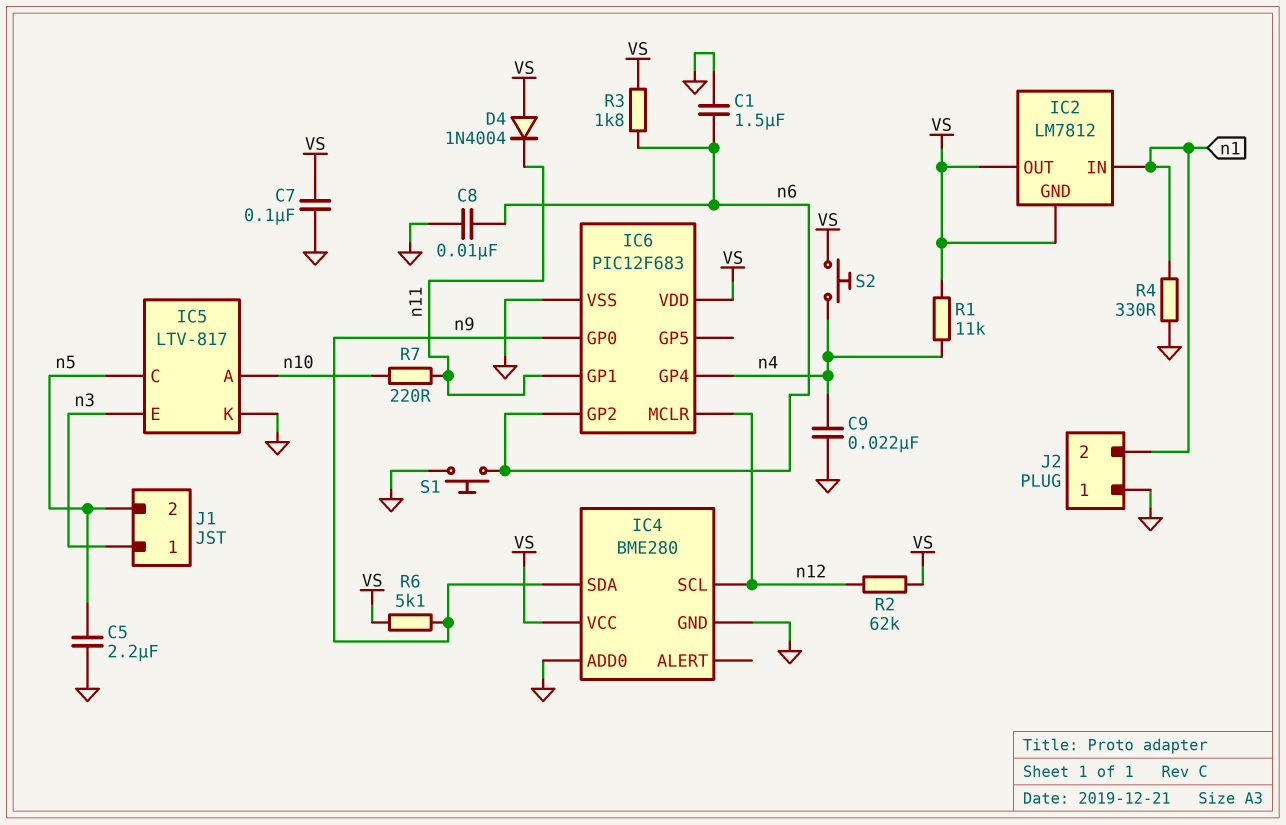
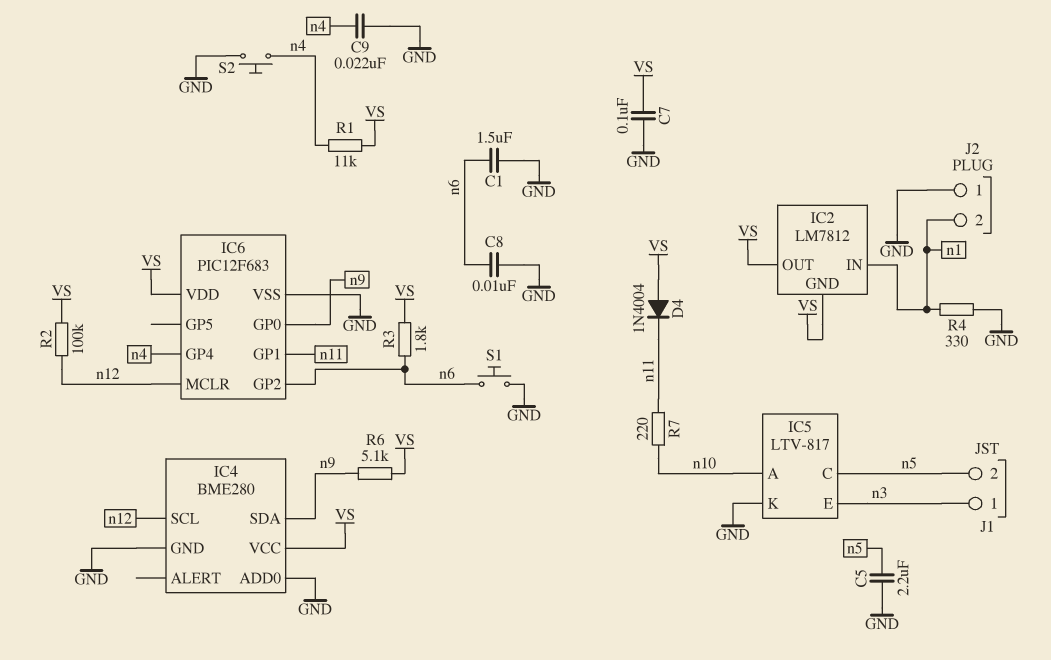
R2: 62k (VS, n12) -> 100k (VS, n12)
S2: button (VS, n4) -> button (GND, n4)

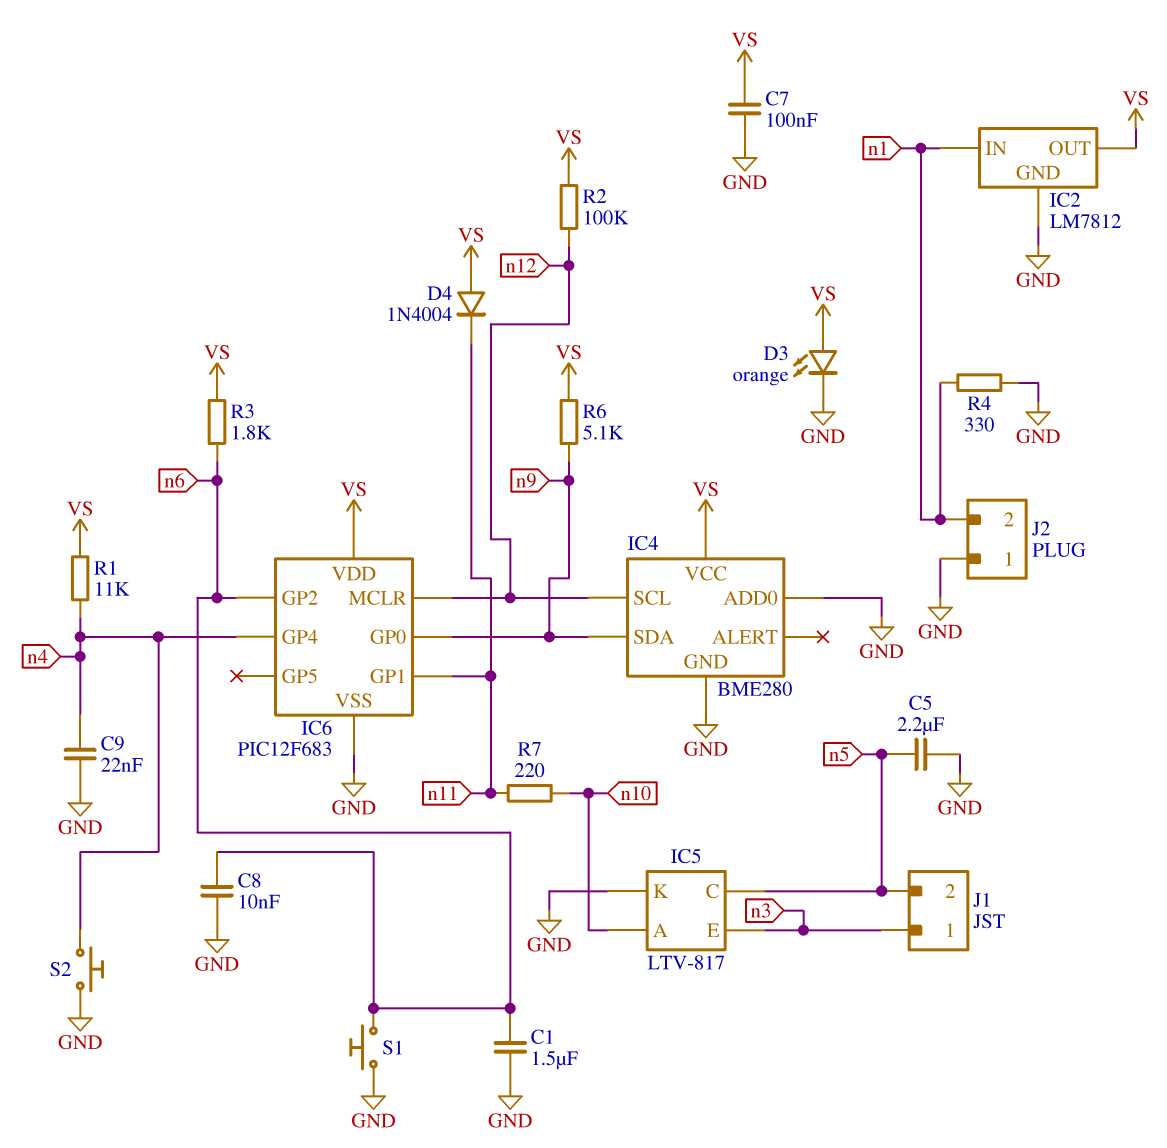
D3: none -> LED orange (A VS, K GND)
IC2 pin GND: VS -> GND

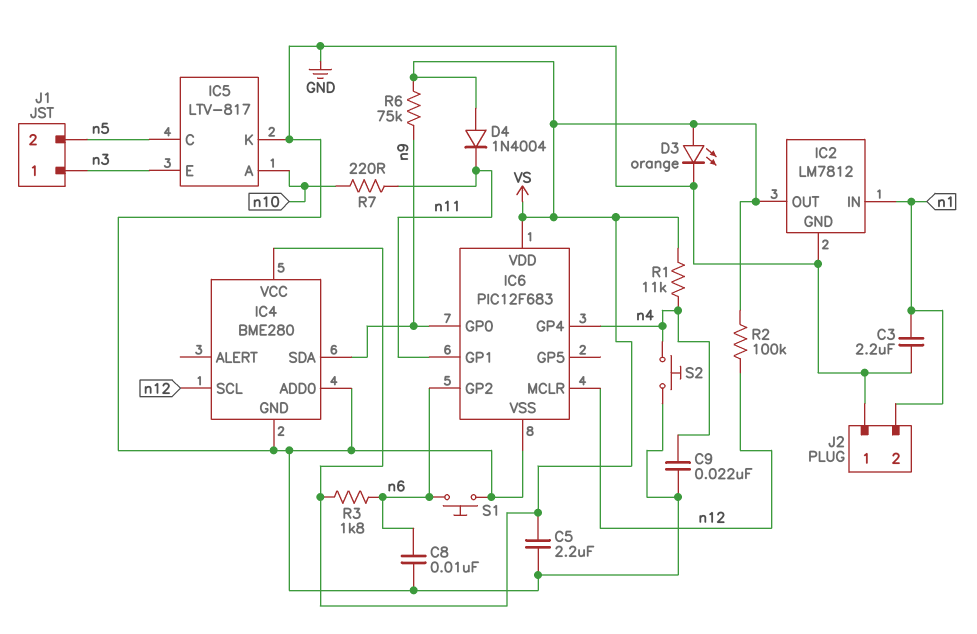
C1: 1.5uF (GND, n6) -> none
C3: none -> 2.2uF (GND, n1)
C5: 2.2uF (GND, n5) -> 2.2uF (GND, VS)
C7: 100nF (GND, VS) -> none
R4: 330 (GND, n1) -> none
R6: 5.1k (VS, n9) -> 75k (VS, n9)

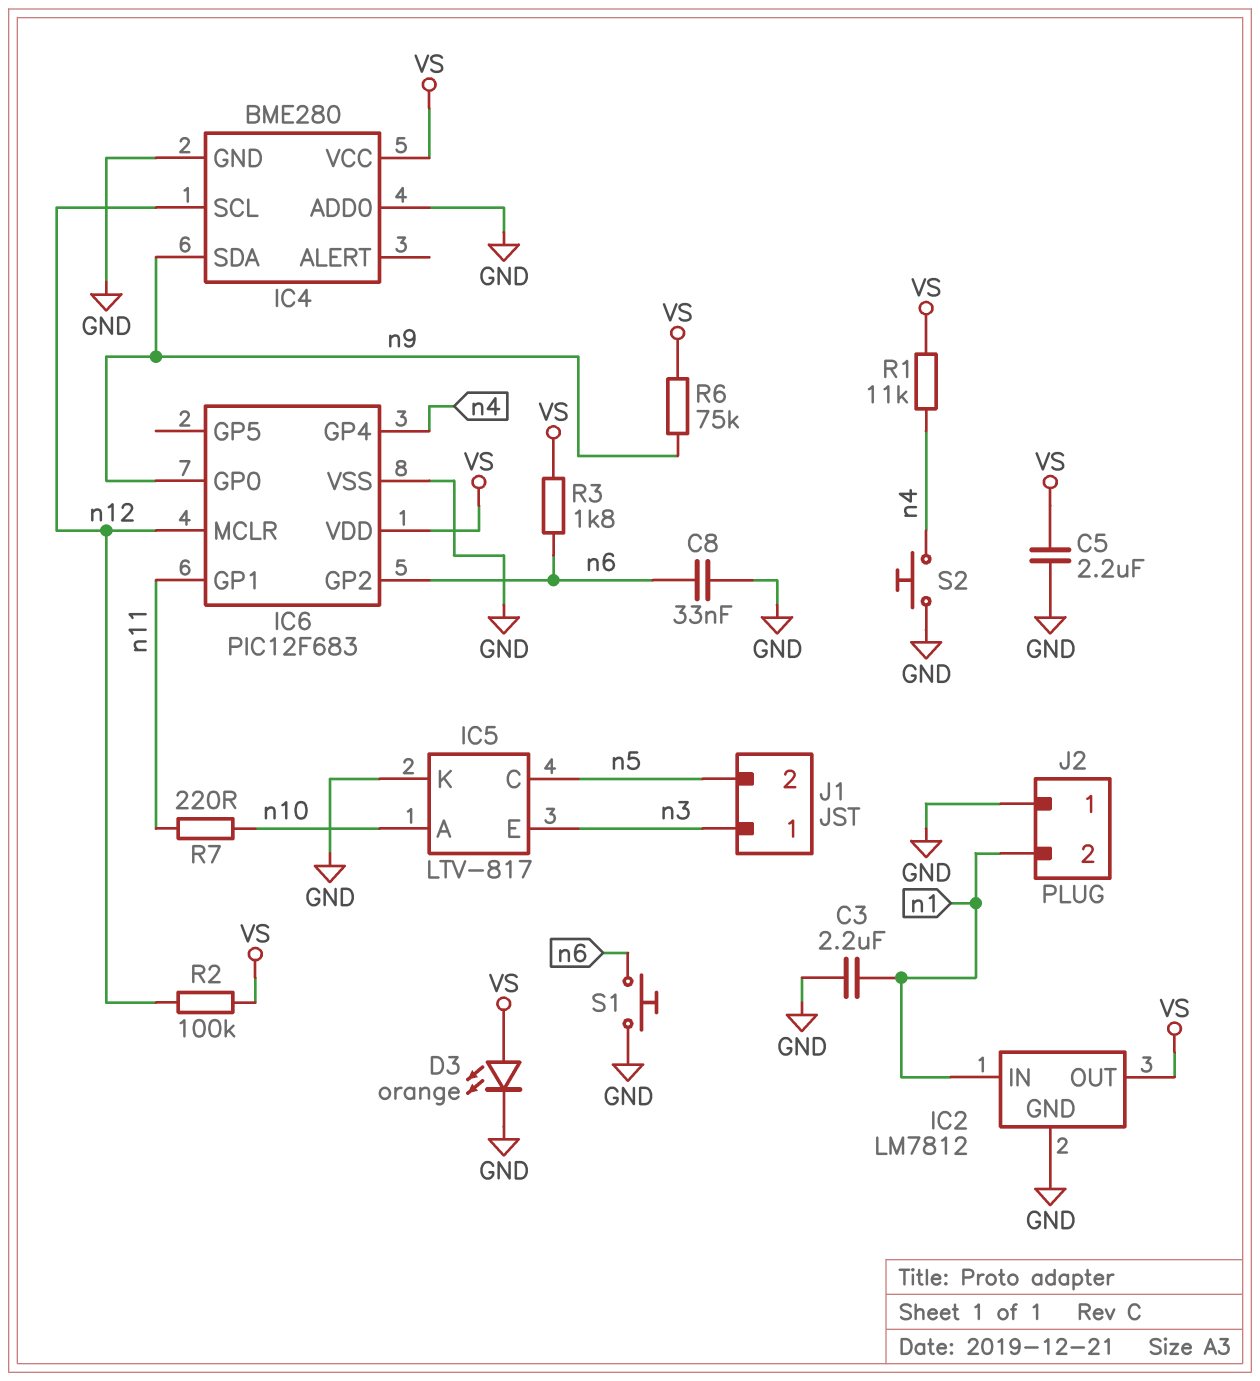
C8: 10nF (GND, n6) -> 33nF (GND, n6)
C9: 22nF (GND, n4) -> none
D4: diode 1N4004 (A VS, K n11) -> none

